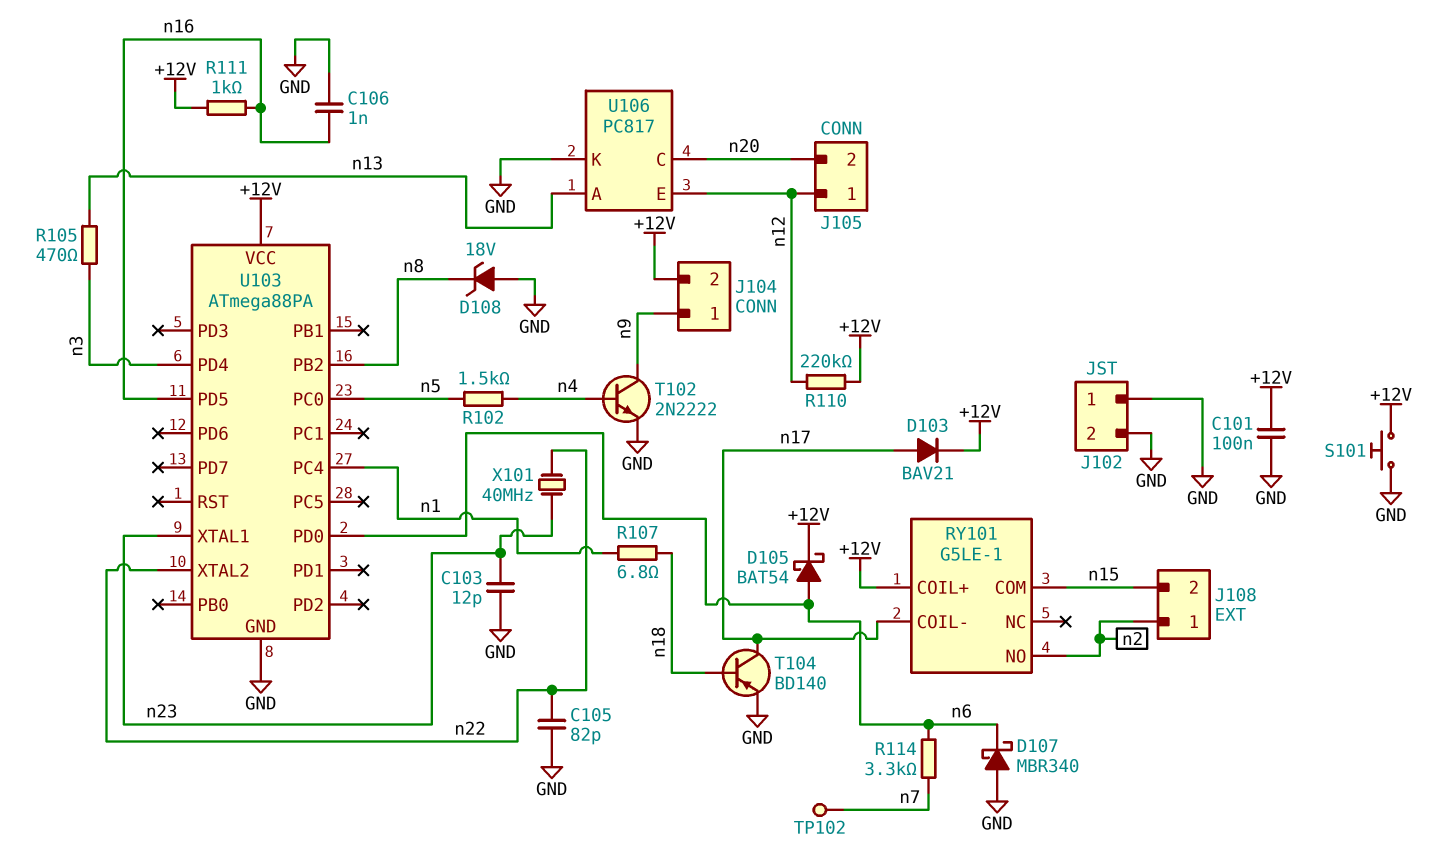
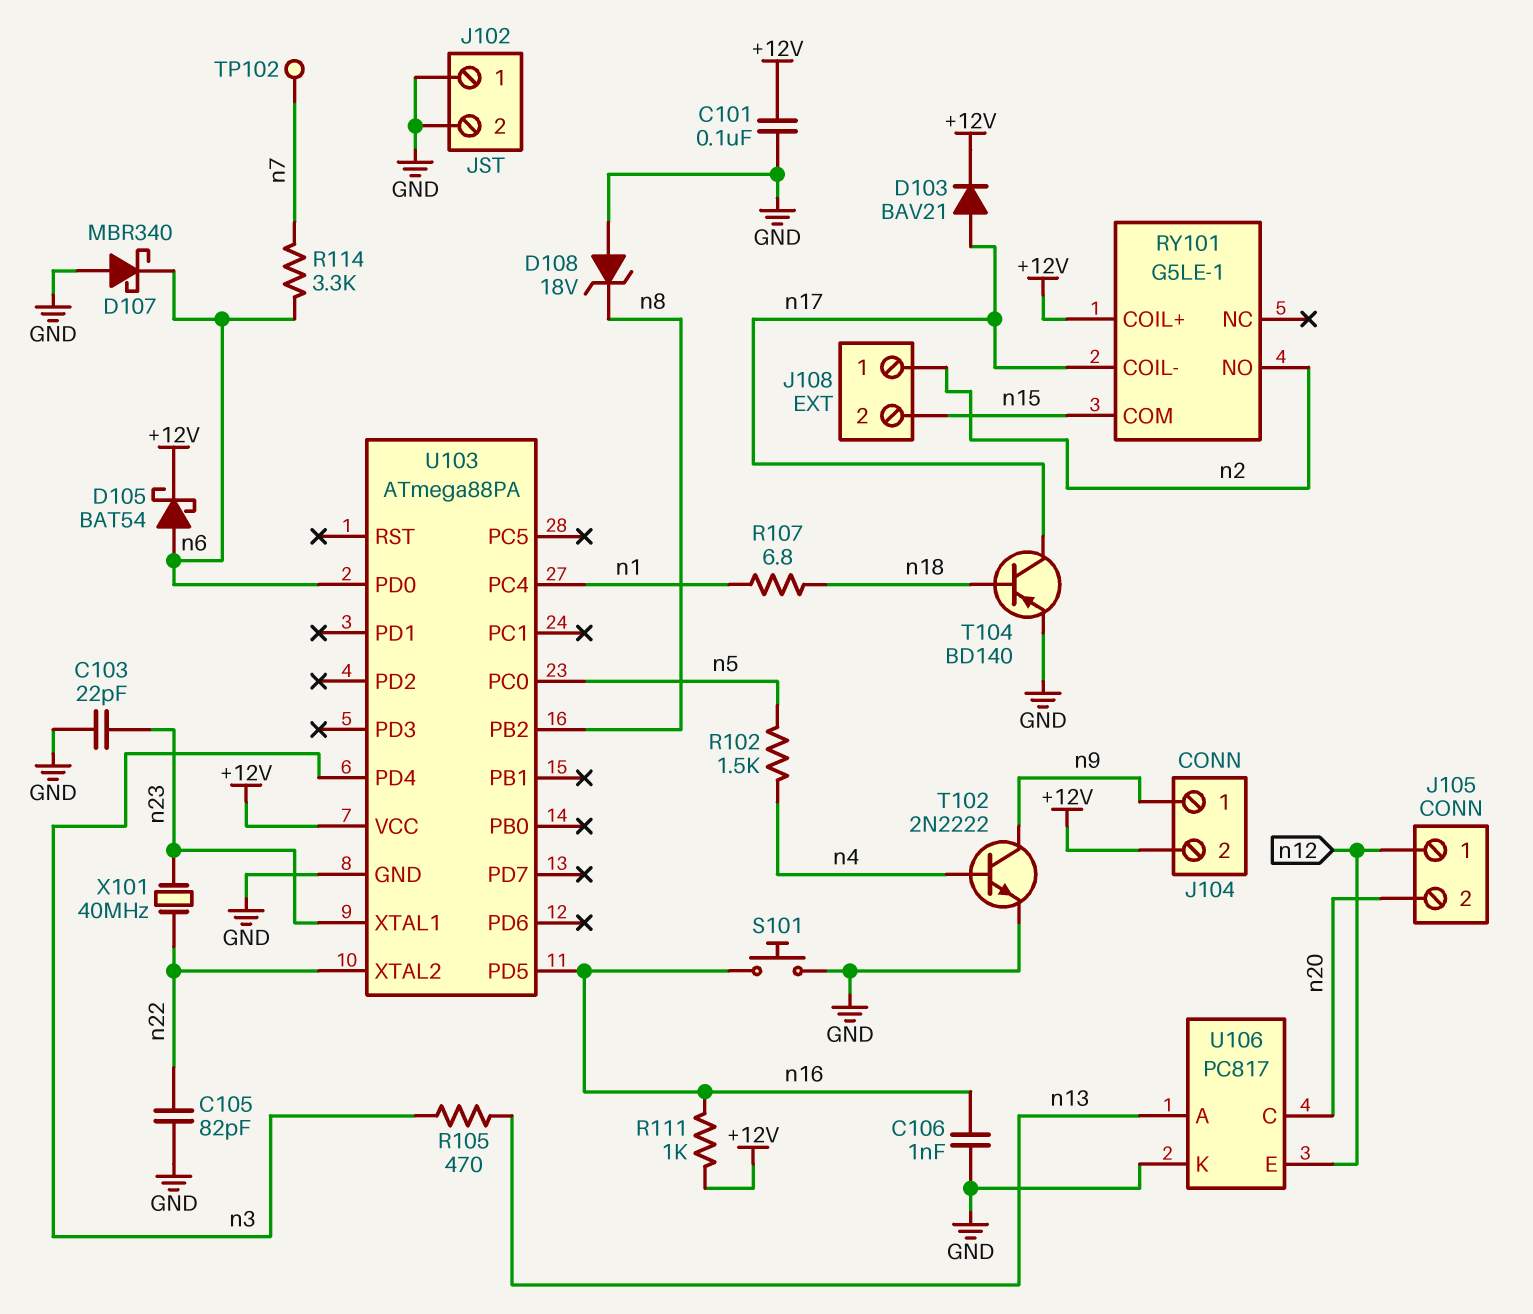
C103: 12pF (GND, n23) -> 22pF (GND, n23)
R110: 220k (+12V, n12) -> none
S101: button (+12V, GND) -> button (GND, n16)

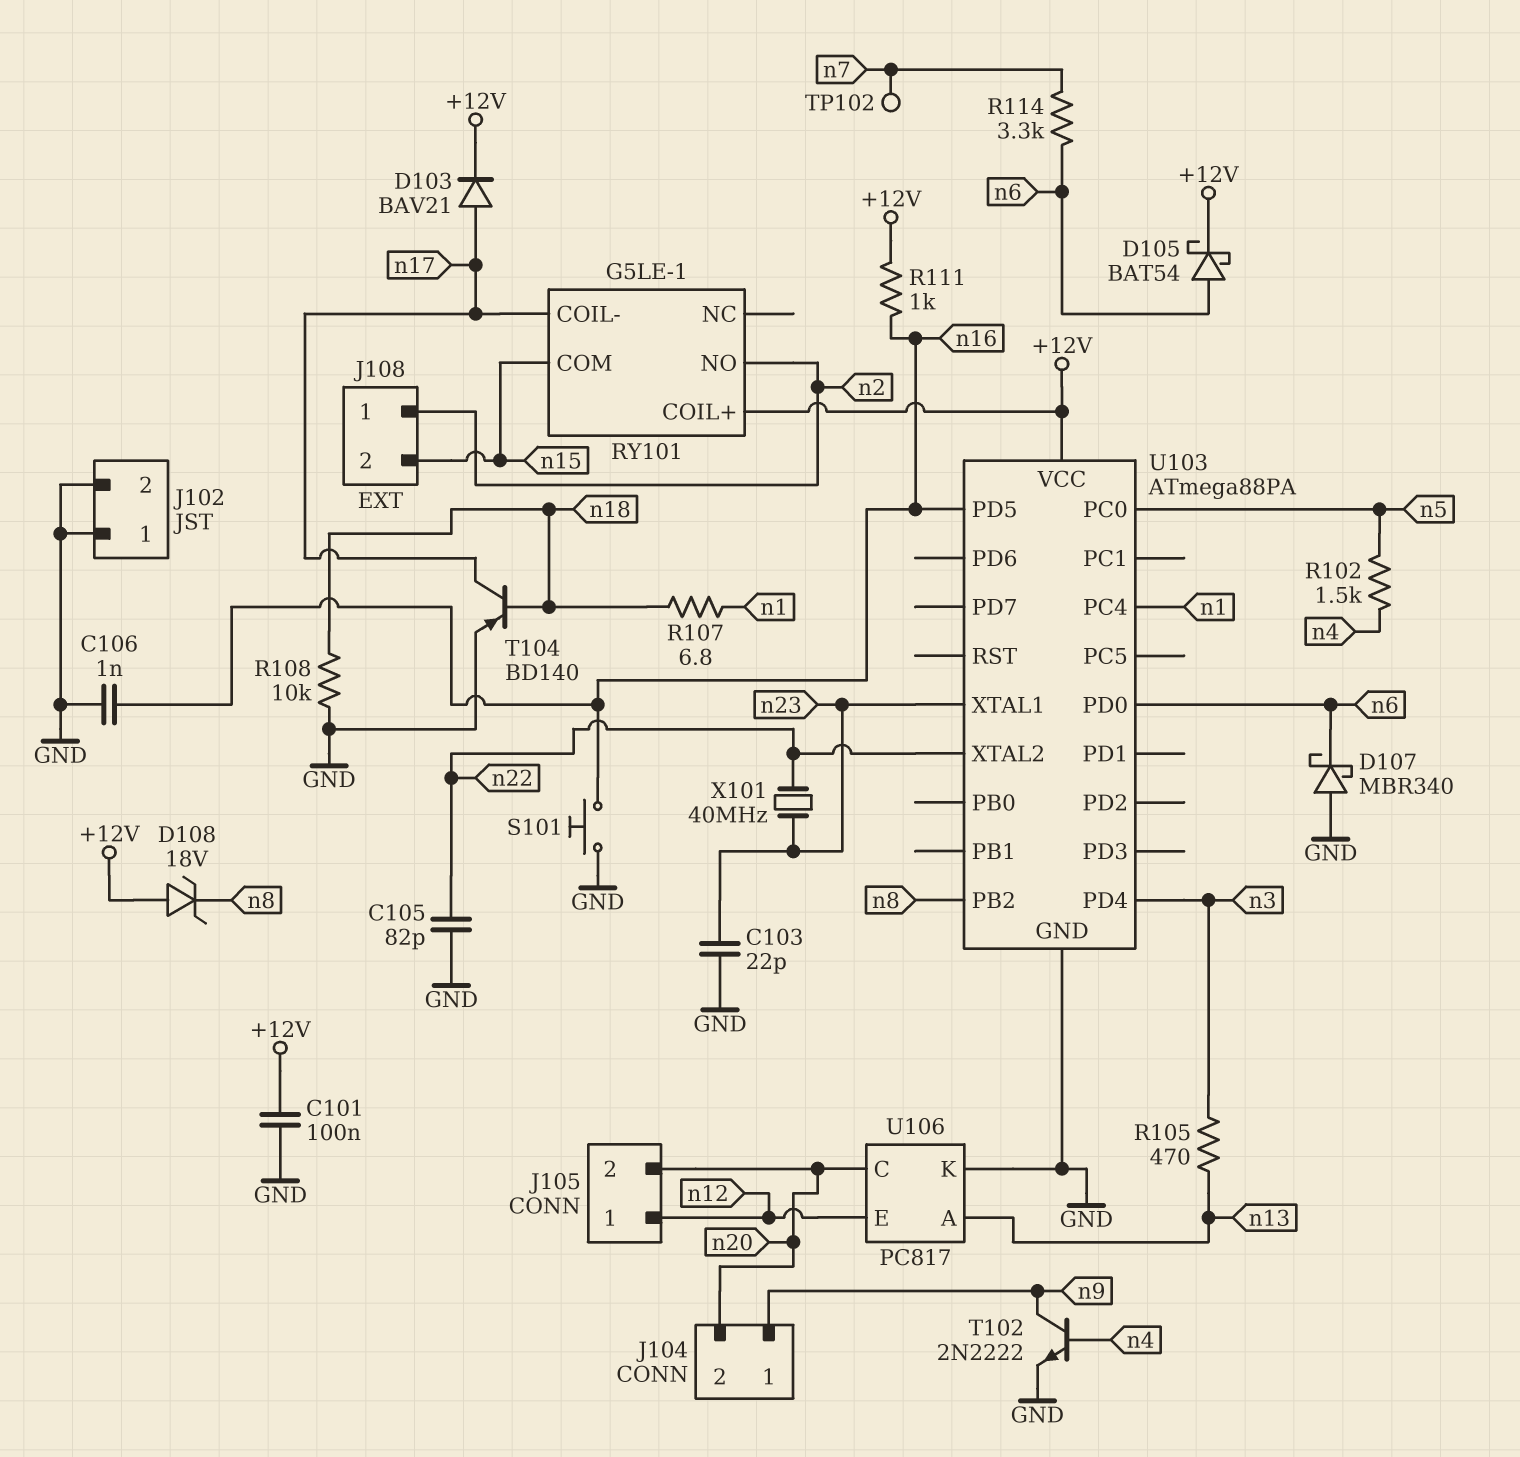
D108: zener 18V (A GND, K n8) -> zener 18V (A +12V, K n8)
J104 pin 2: +12V -> n20
R108: none -> 10k (GND, n18)

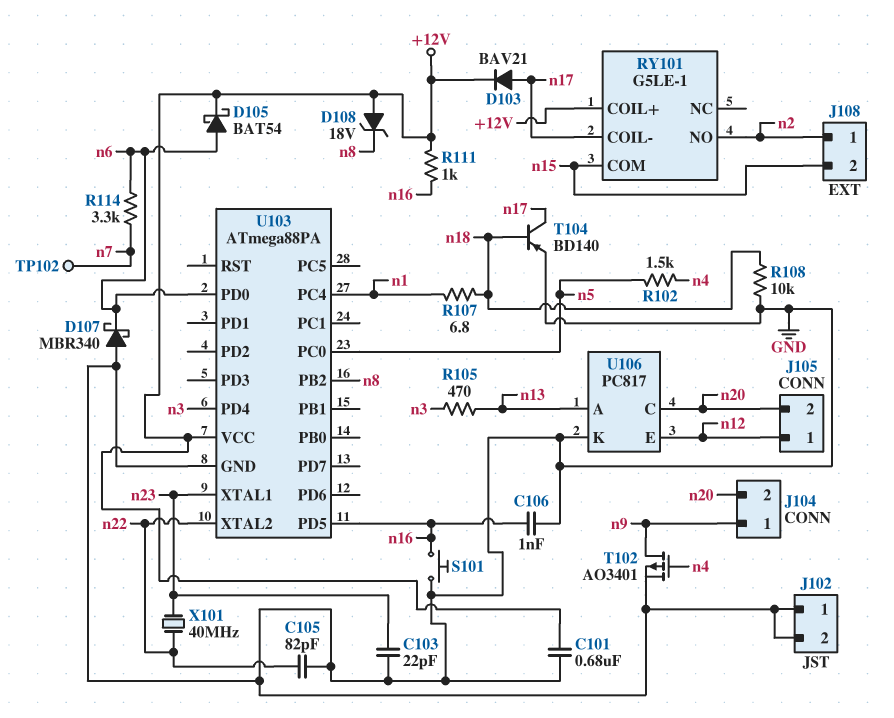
C101: 100nF (+12V, GND) -> 680nF (+12V, GND)
T102: NPN 2N2222 (B n4, C n9, E GND) -> PMOS AO3401 (G n4, D n9, S GND)

